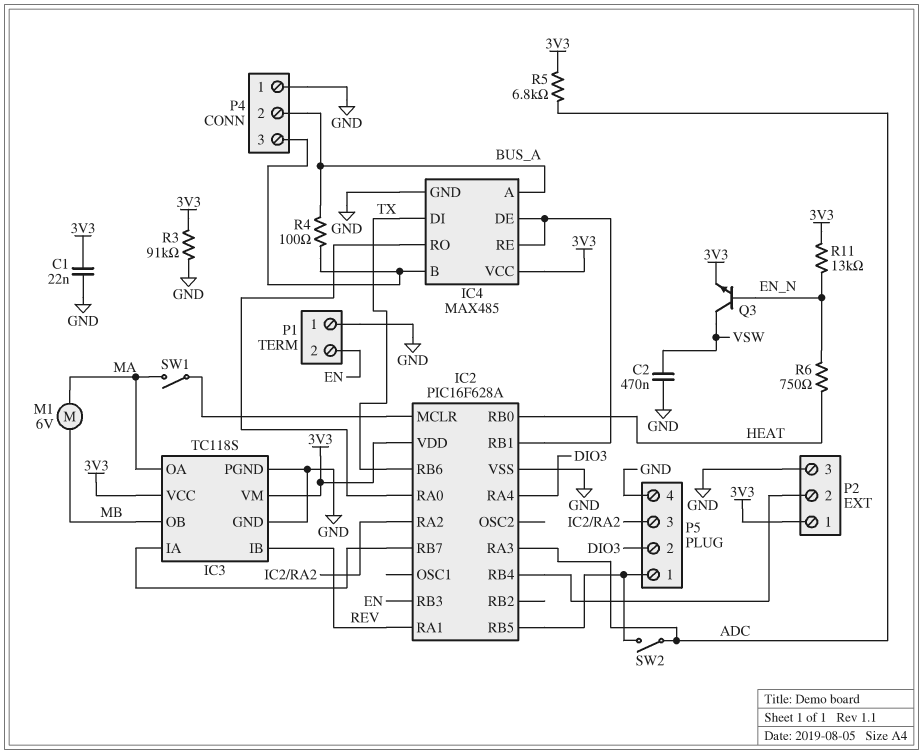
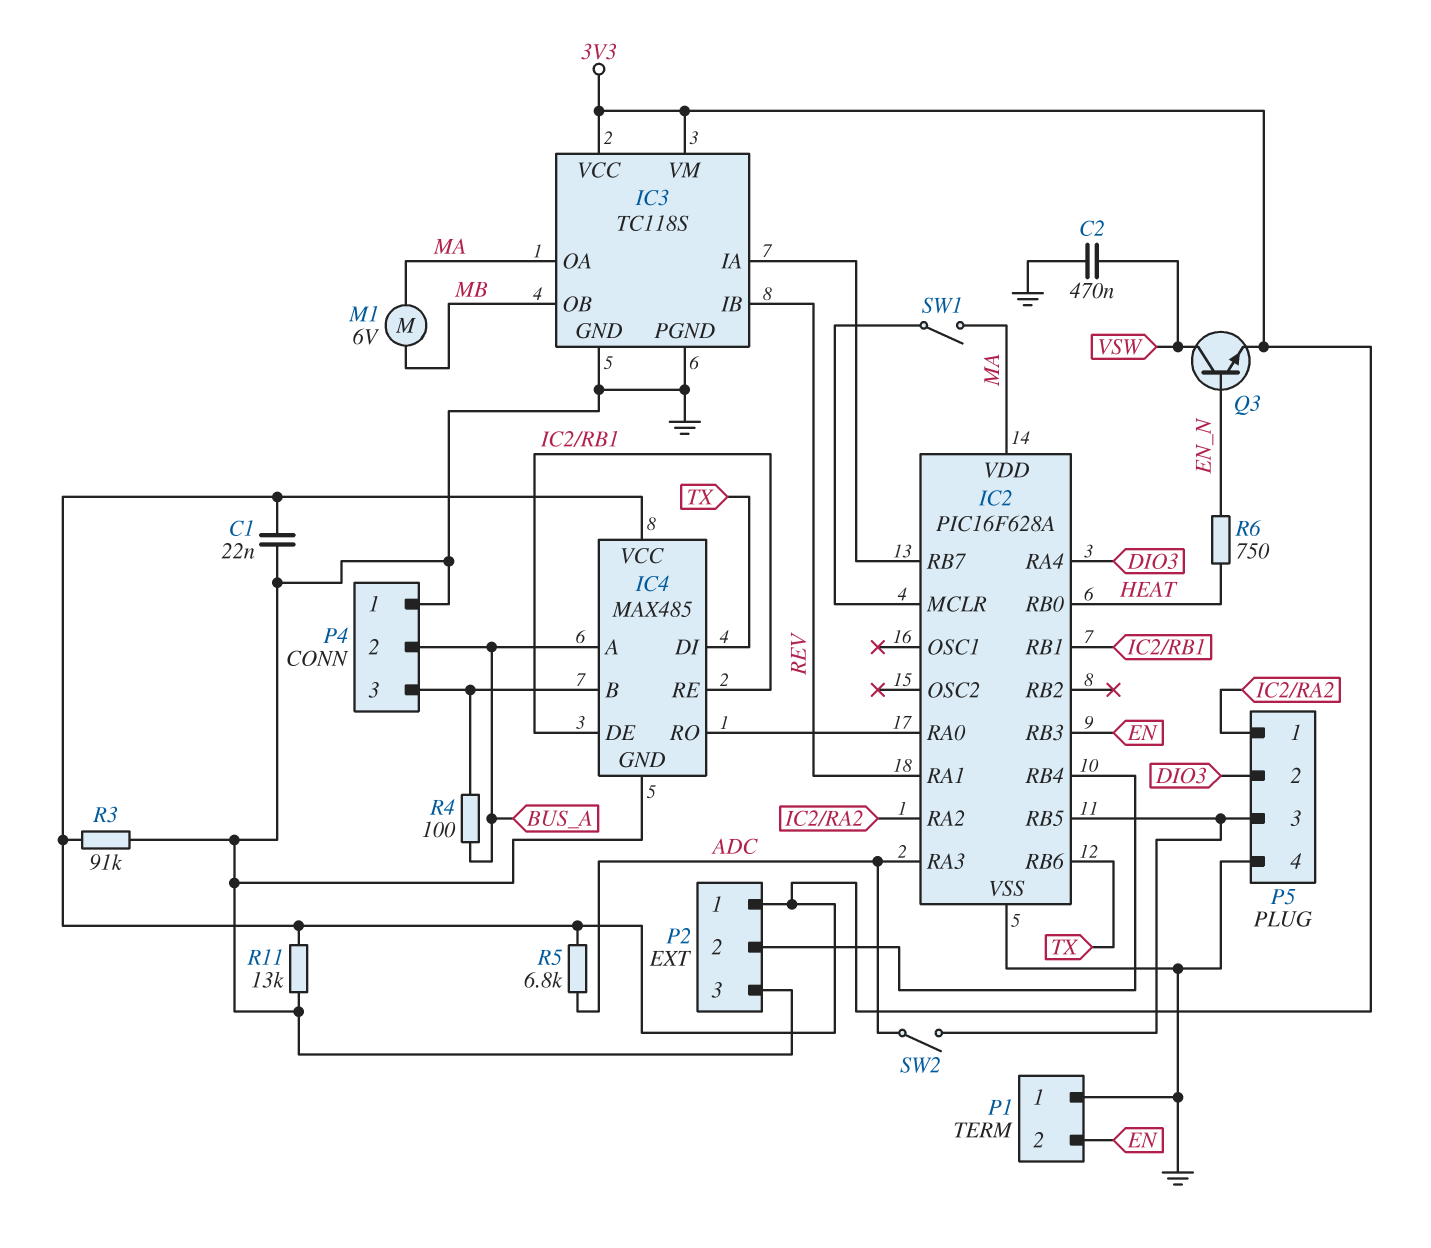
IC2 pin VDD: 3V3 -> MA
P5 pin 1: IC2/RB5 -> IC2/RA2
P5 pin 3: IC2/RA2 -> IC2/RB5
R11: 13k (3V3, EN_N) -> 13k (3V3, GND)

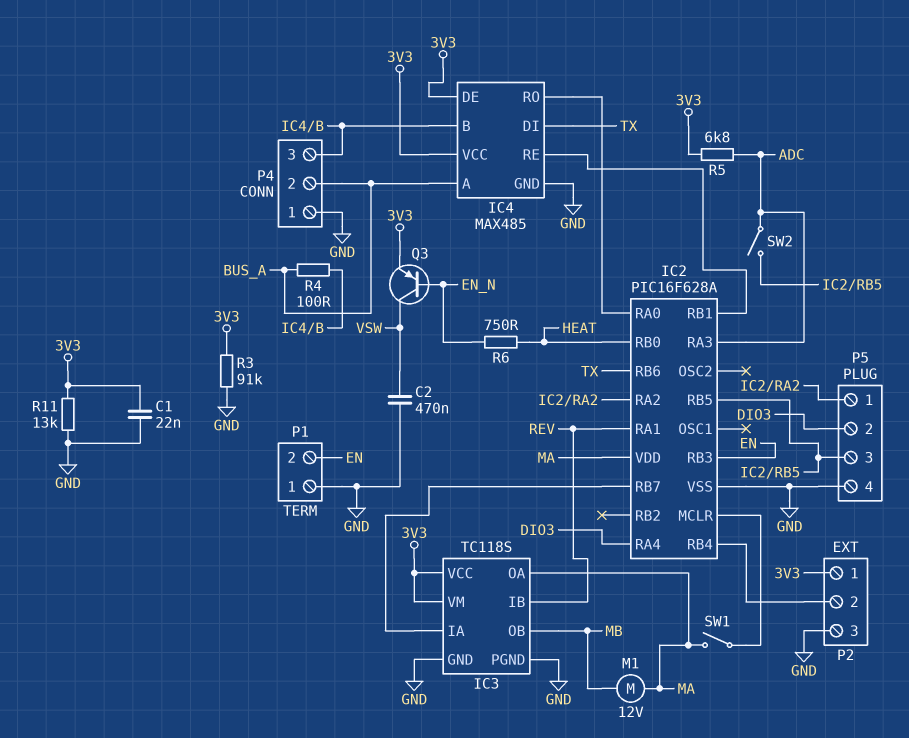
IC4 pin DE: IC2/RB1 -> 3V3
M1: motor 6V (MA, MB) -> motor 12V (MA, MB)
Q3: NPN (B EN_N, C VSW, E 3V3) -> PNP (B EN_N, C VSW, E 3V3)

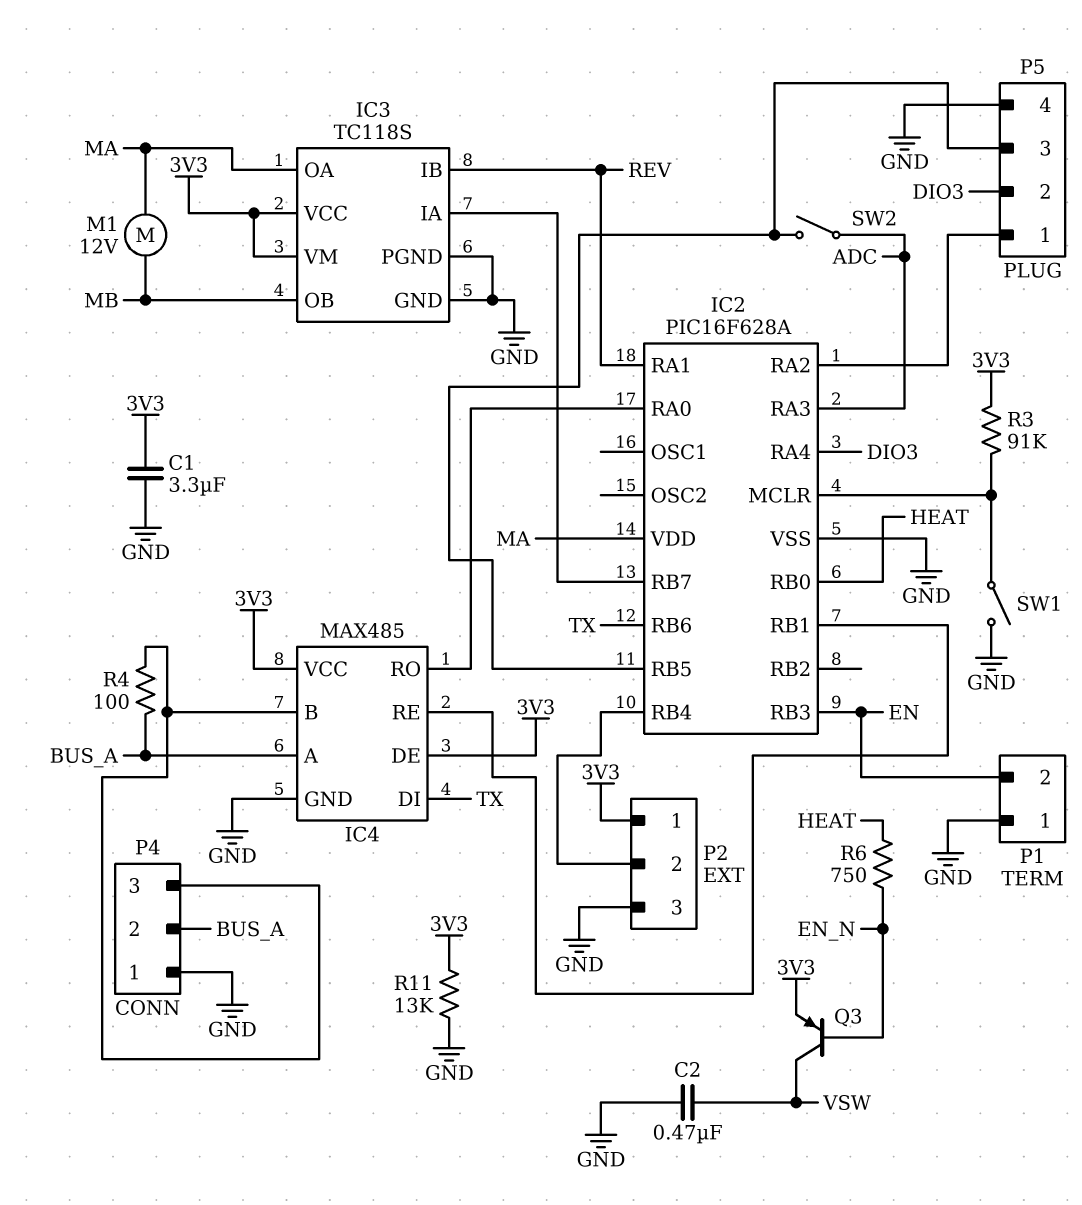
C1: 22nF (3V3, GND) -> 3.3uF (3V3, GND)
R3: 91k (3V3, GND) -> 91k (3V3, IC2/MCLR)
R5: 6.8k (3V3, ADC) -> none
SW1: switch (IC2/MCLR, MA) -> switch (GND, IC2/MCLR)

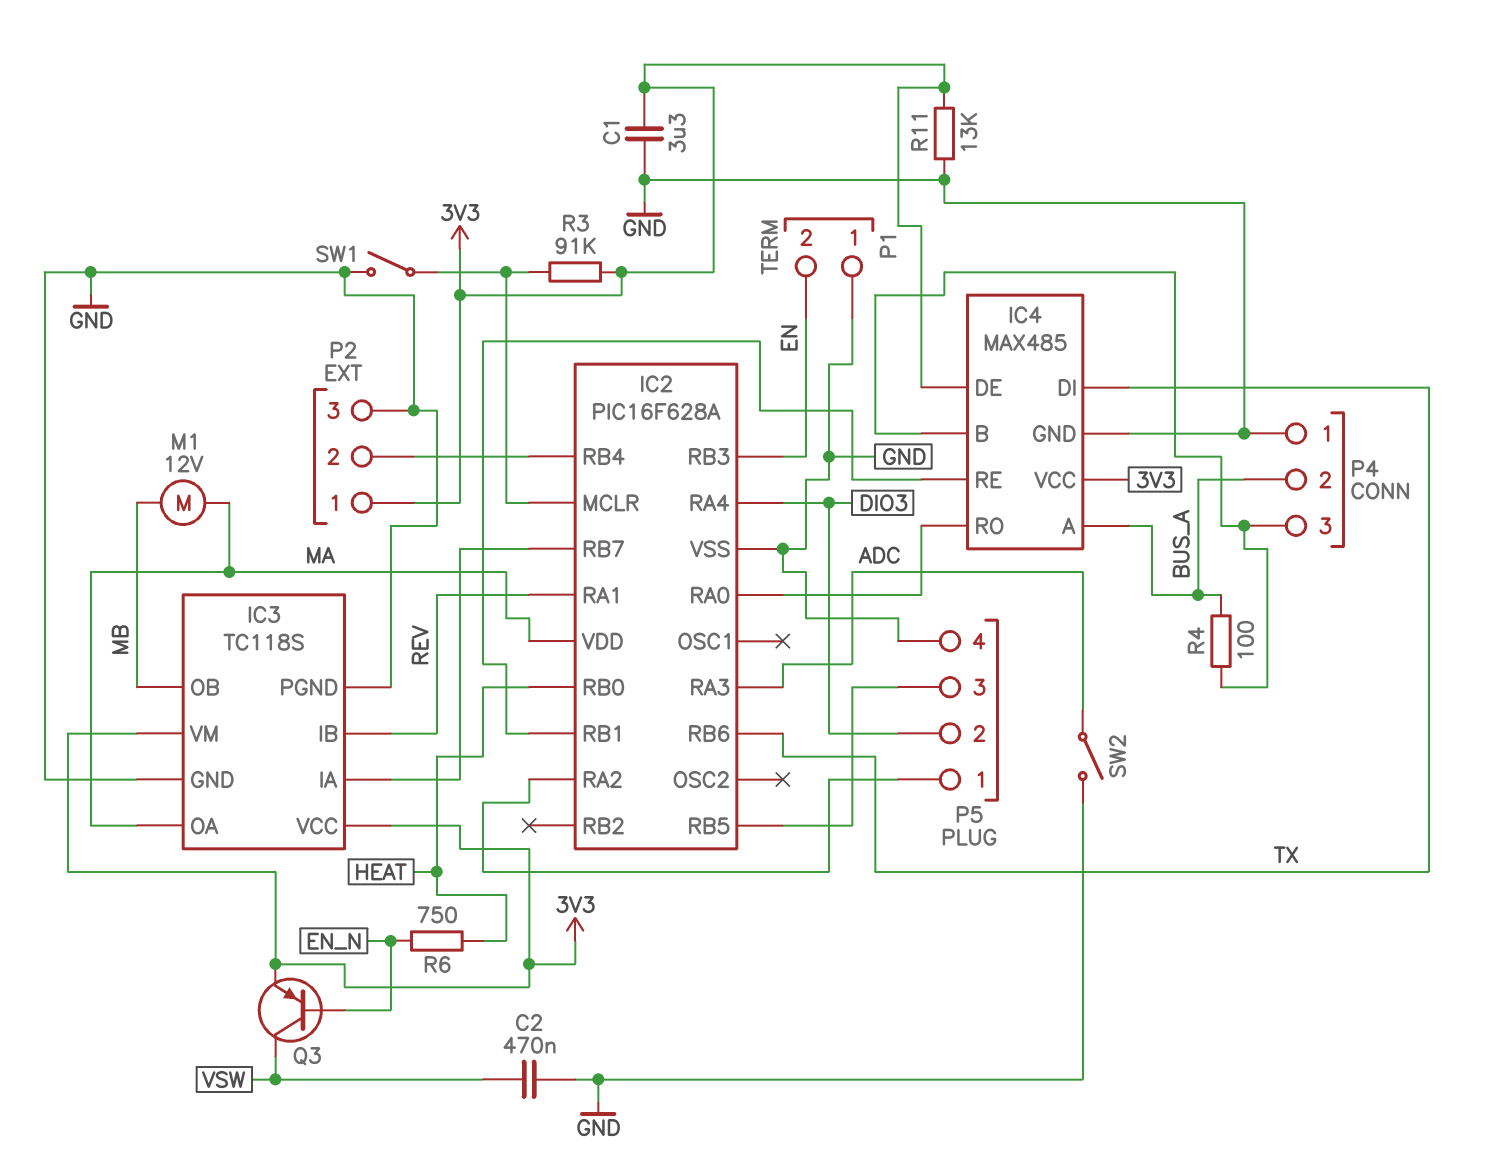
SW2: switch (ADC, IC2/RB5) -> switch (ADC, GND)

